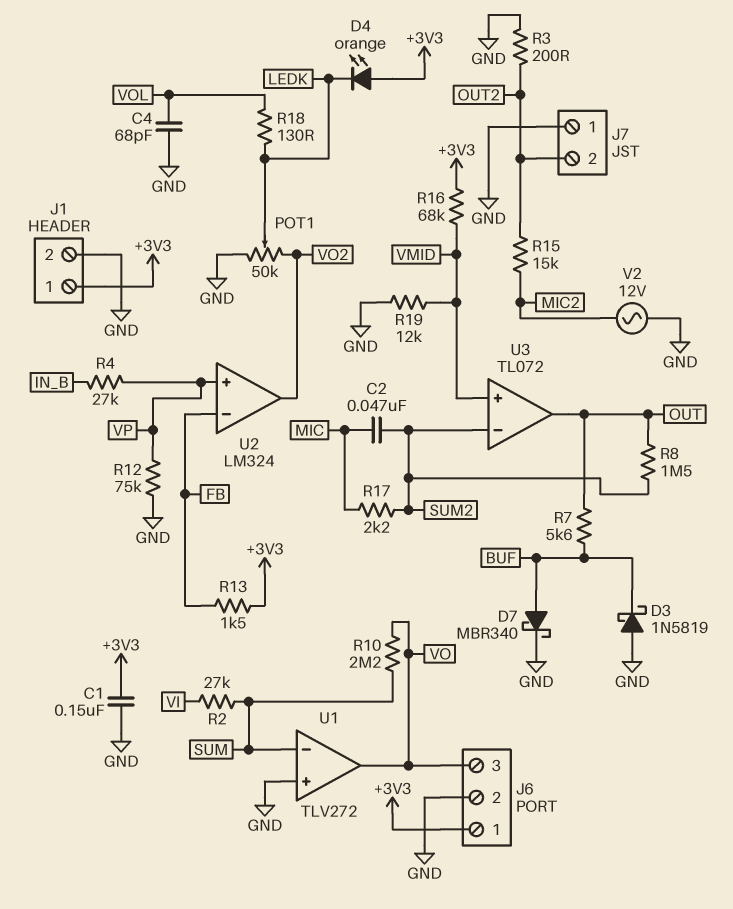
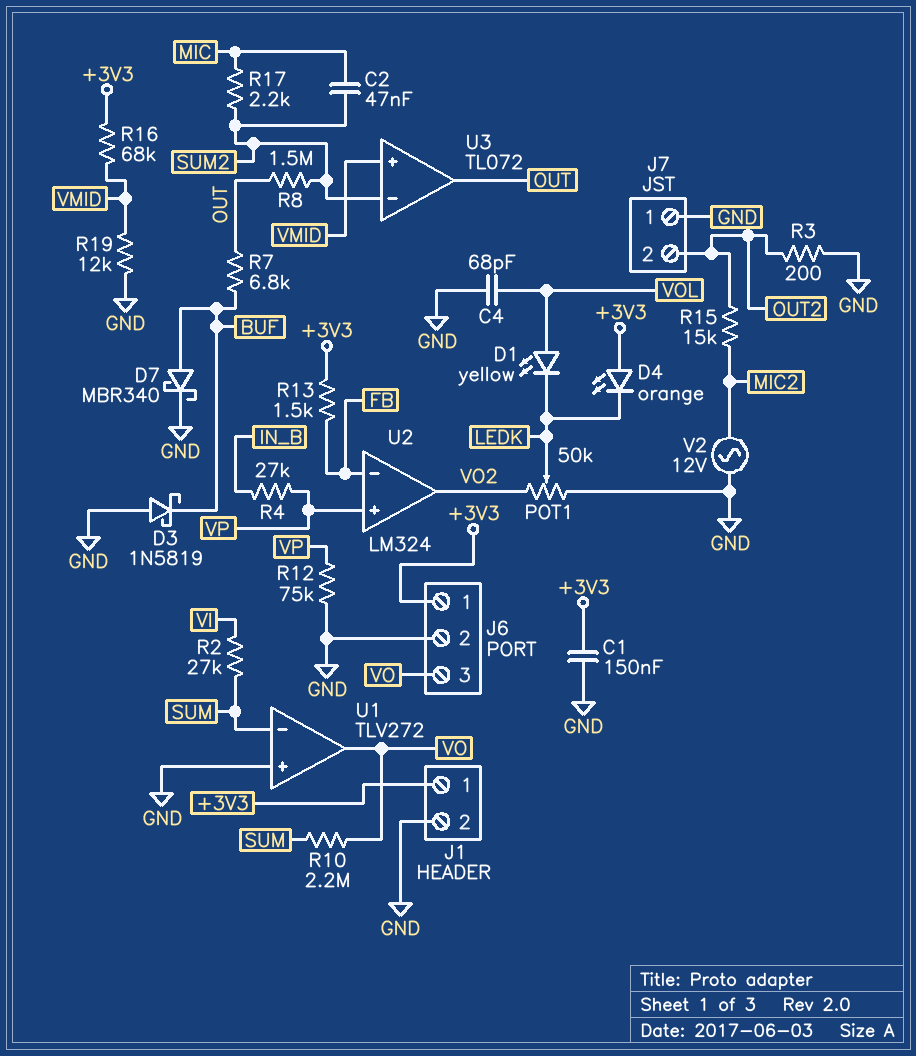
D1: none -> LED yellow (A VOL, K LEDK)
R7: 5.6k (BUF, OUT) -> 6.8k (BUF, OUT)
R18: 130 (LEDK, VOL) -> none

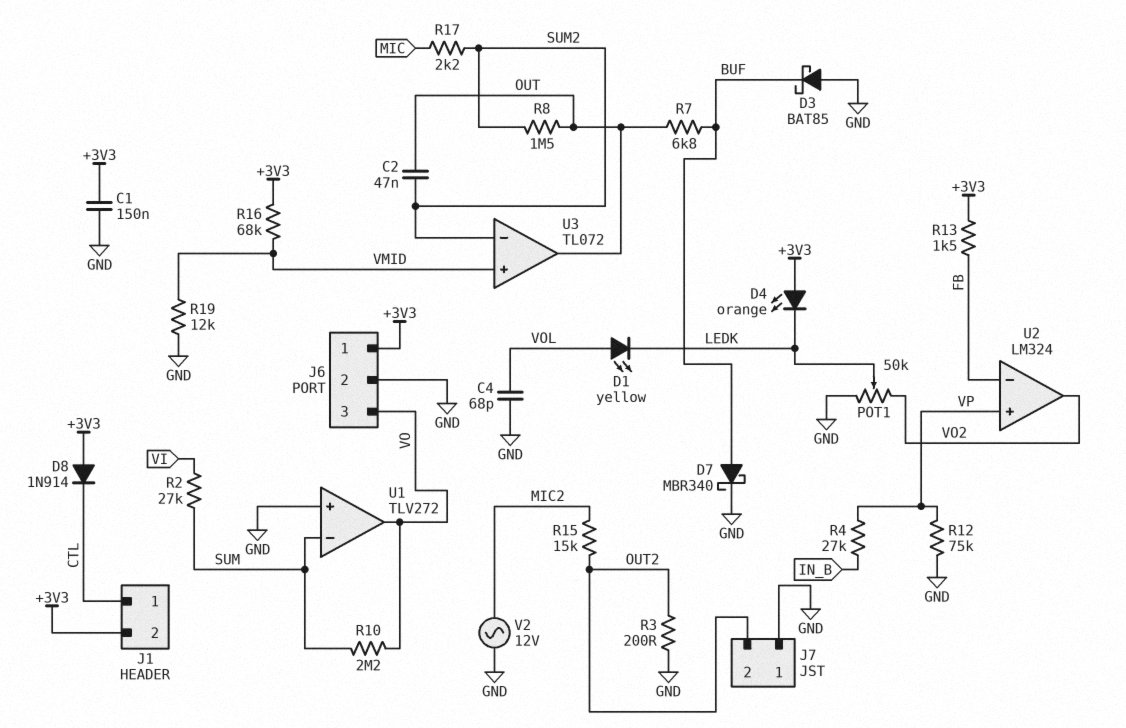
C2: 47nF (MIC, SUM2) -> 47nF (OUT, SUM2)
D3: schottky 1N5819 (A GND, K BUF) -> schottky BAT85 (A GND, K BUF)
D8: none -> diode 1N914 (A +3V3, K CTL)
J1 pin 1: +3V3 -> CTL
J1 pin 2: GND -> +3V3

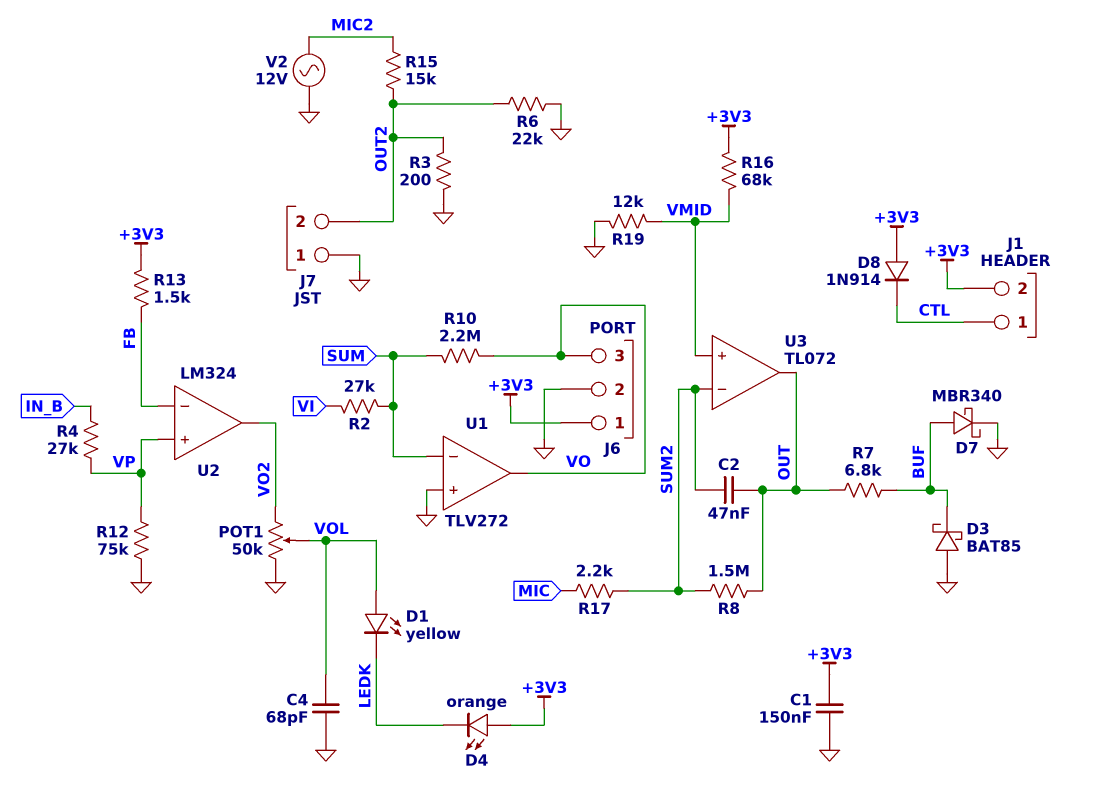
POT1: 50k (GND, VO2, wiper LEDK) -> 50k (GND, VO2, wiper VOL)
R6: none -> 22k (GND, OUT2)

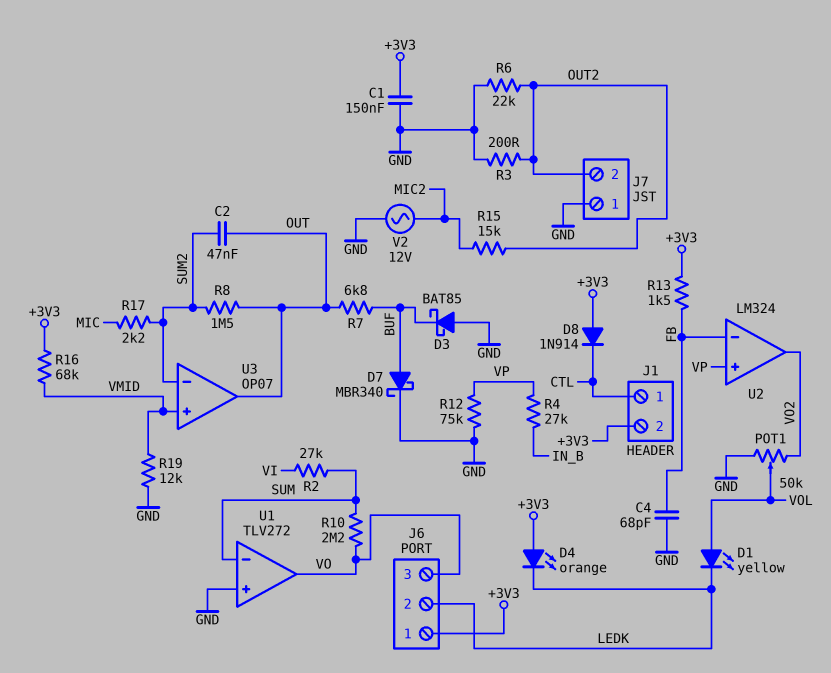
C4: 68pF (GND, VOL) -> 68pF (FB, GND)
J6 pin 2: GND -> LEDK
U3: TL072 -> OP07

